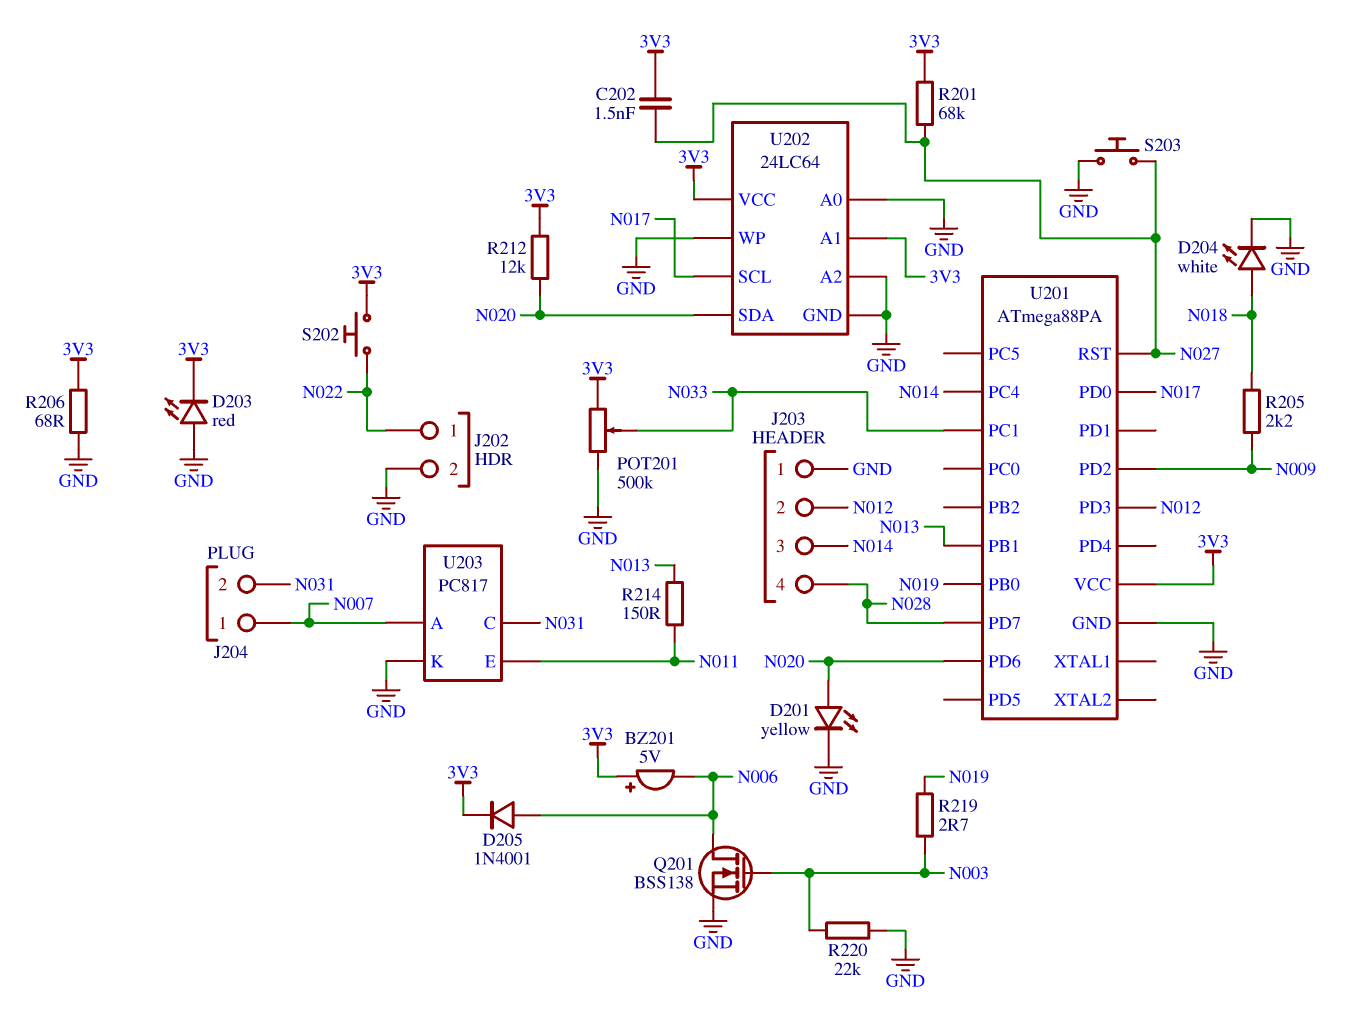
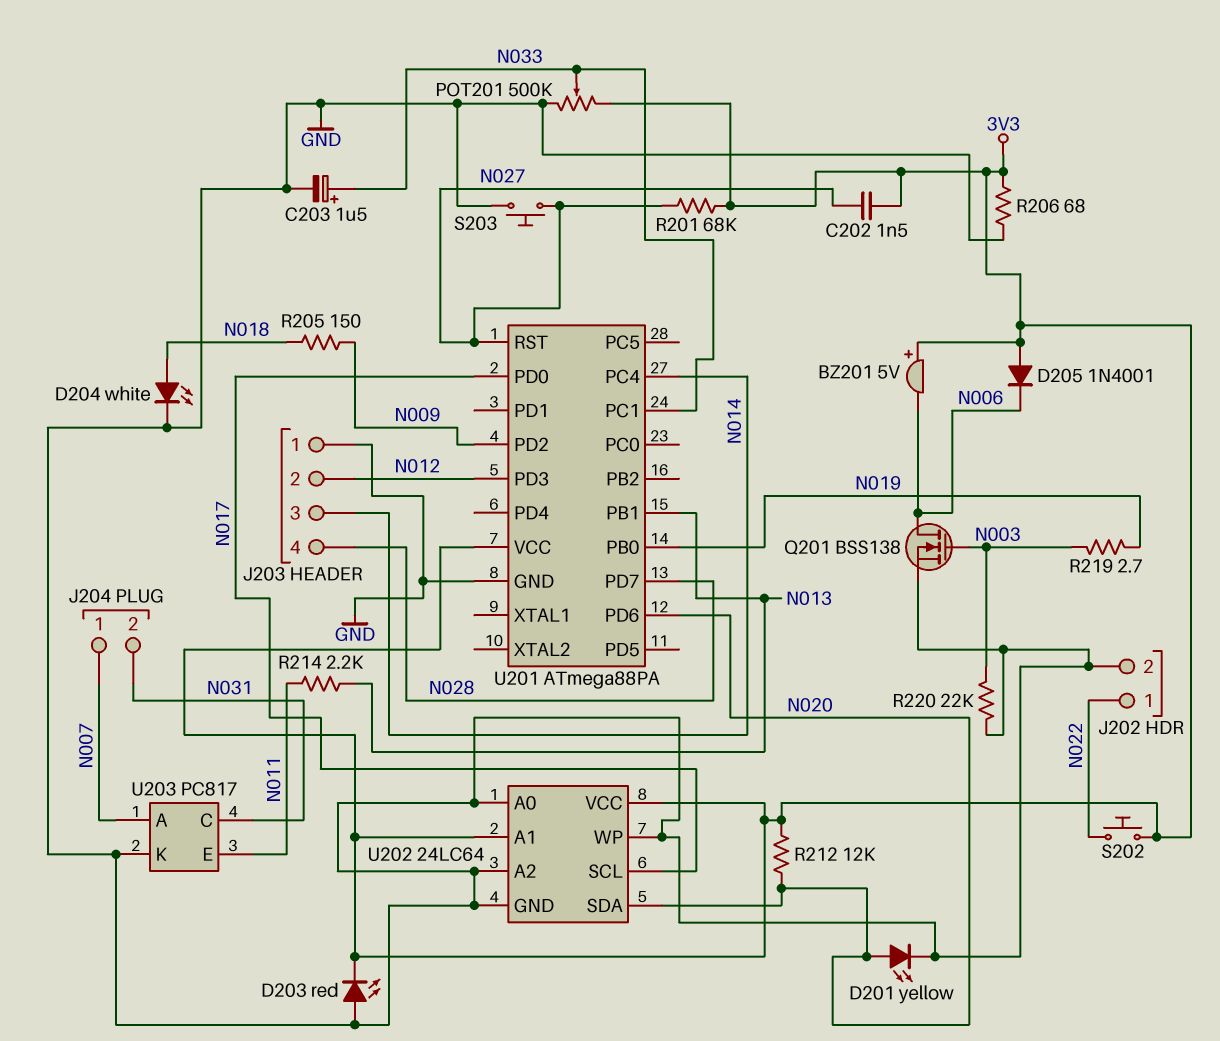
C203: none -> 1.5uF (plus N033, minus GND)
D205: diode 1N4001 (A N006, K 3V3) -> diode 1N4001 (A 3V3, K N006)
R205: 2.2k (N009, N018) -> 150 (N009, N018)
R214: 150 (N011, N013) -> 2.2k (N011, N013)

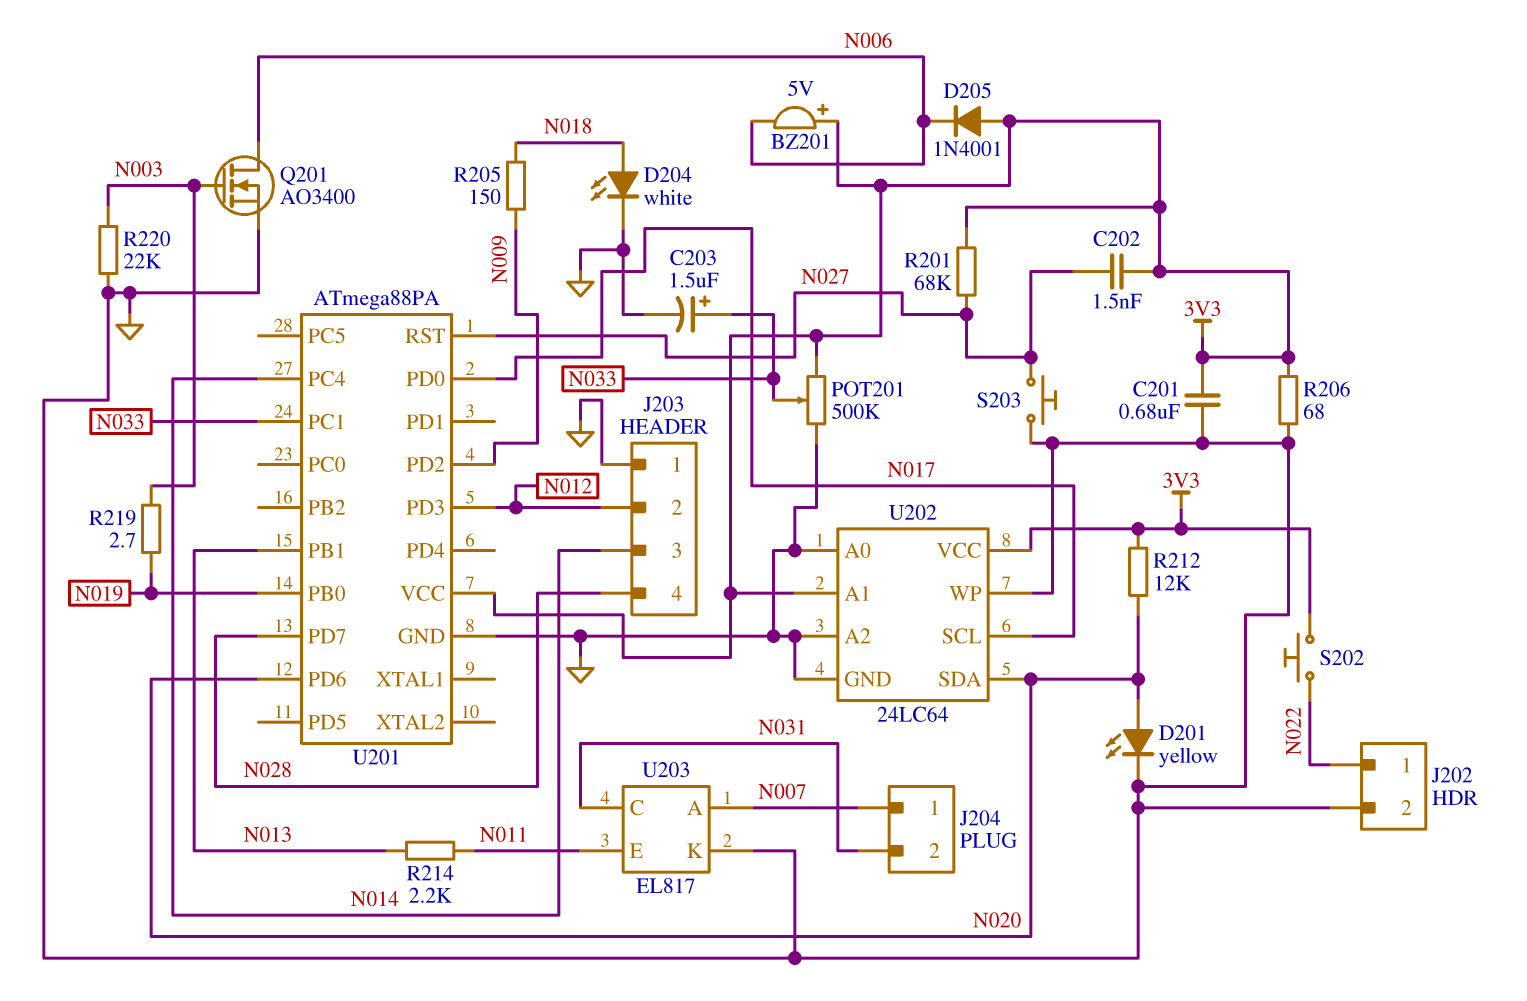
C201: none -> 680nF (3V3, GND)
D203: LED red (A GND, K 3V3) -> none
Q201: NMOS BSS138 (G N003, D N006, S GND) -> NMOS AO3400 (G N003, D N006, S GND)
U203: PC817 -> EL817

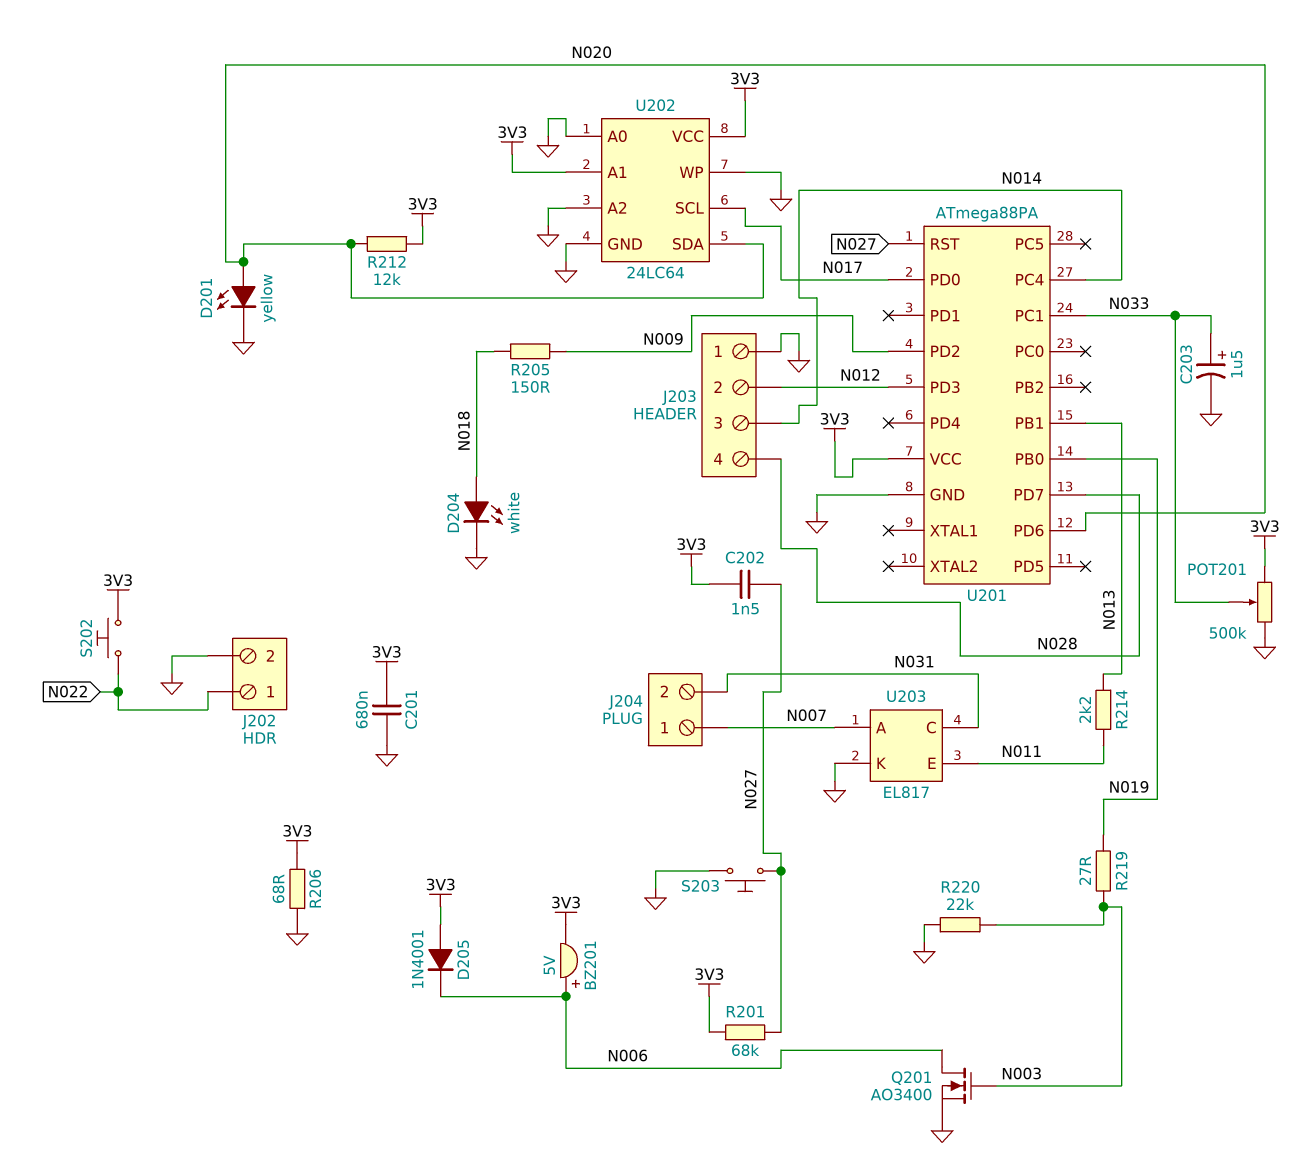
BZ201: buzzer 5V (plus 3V3, minus N006) -> buzzer 5V (plus N006, minus 3V3)
R219: 2.7 (N003, N019) -> 27 (N003, N019)

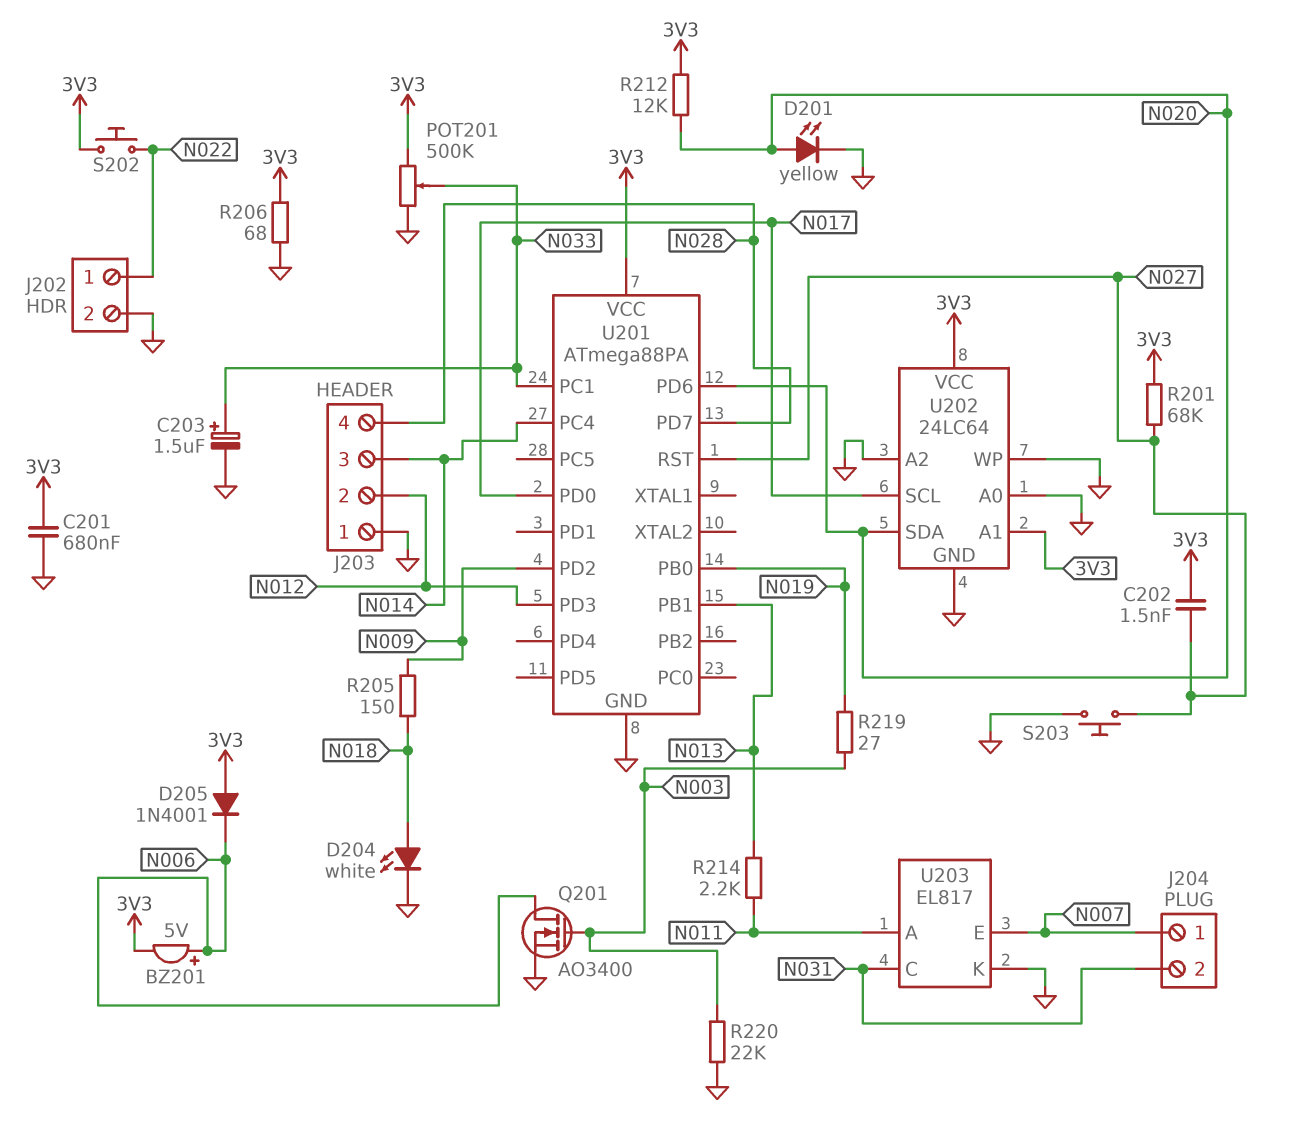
U203 pin A: N007 -> N011
U203 pin E: N011 -> N007

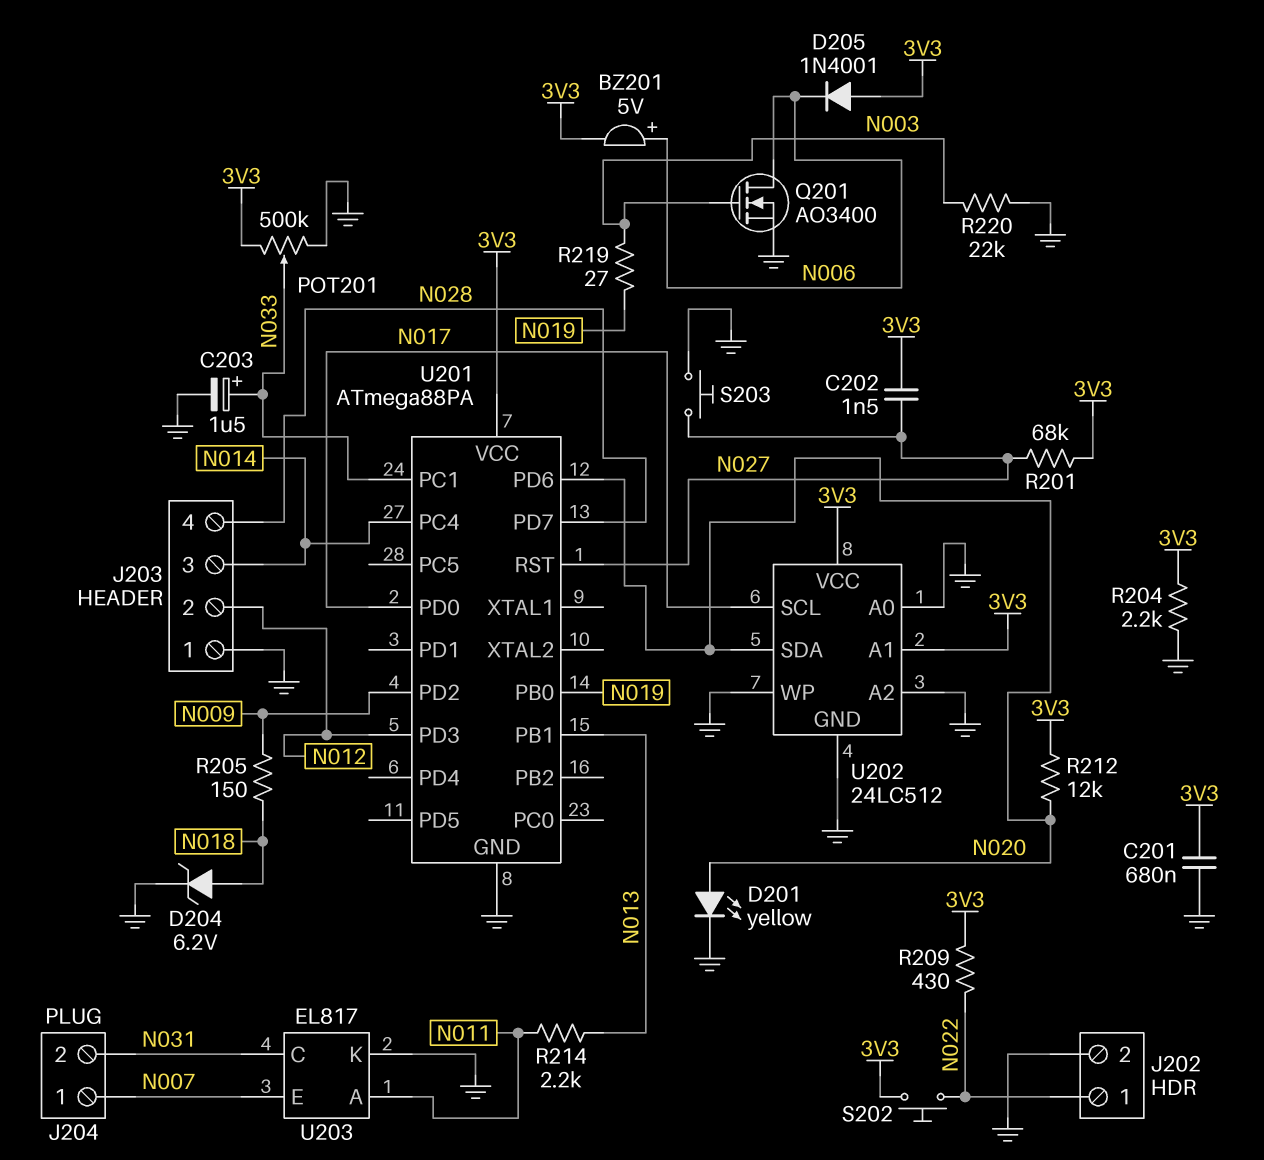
D204: LED white (A N018, K GND) -> zener 6.2V (A N018, K GND)
R204: none -> 2.2k (3V3, GND)
R206: 68 (3V3, GND) -> none
R209: none -> 430 (3V3, N022)
U202: 24LC64 -> 24LC512

